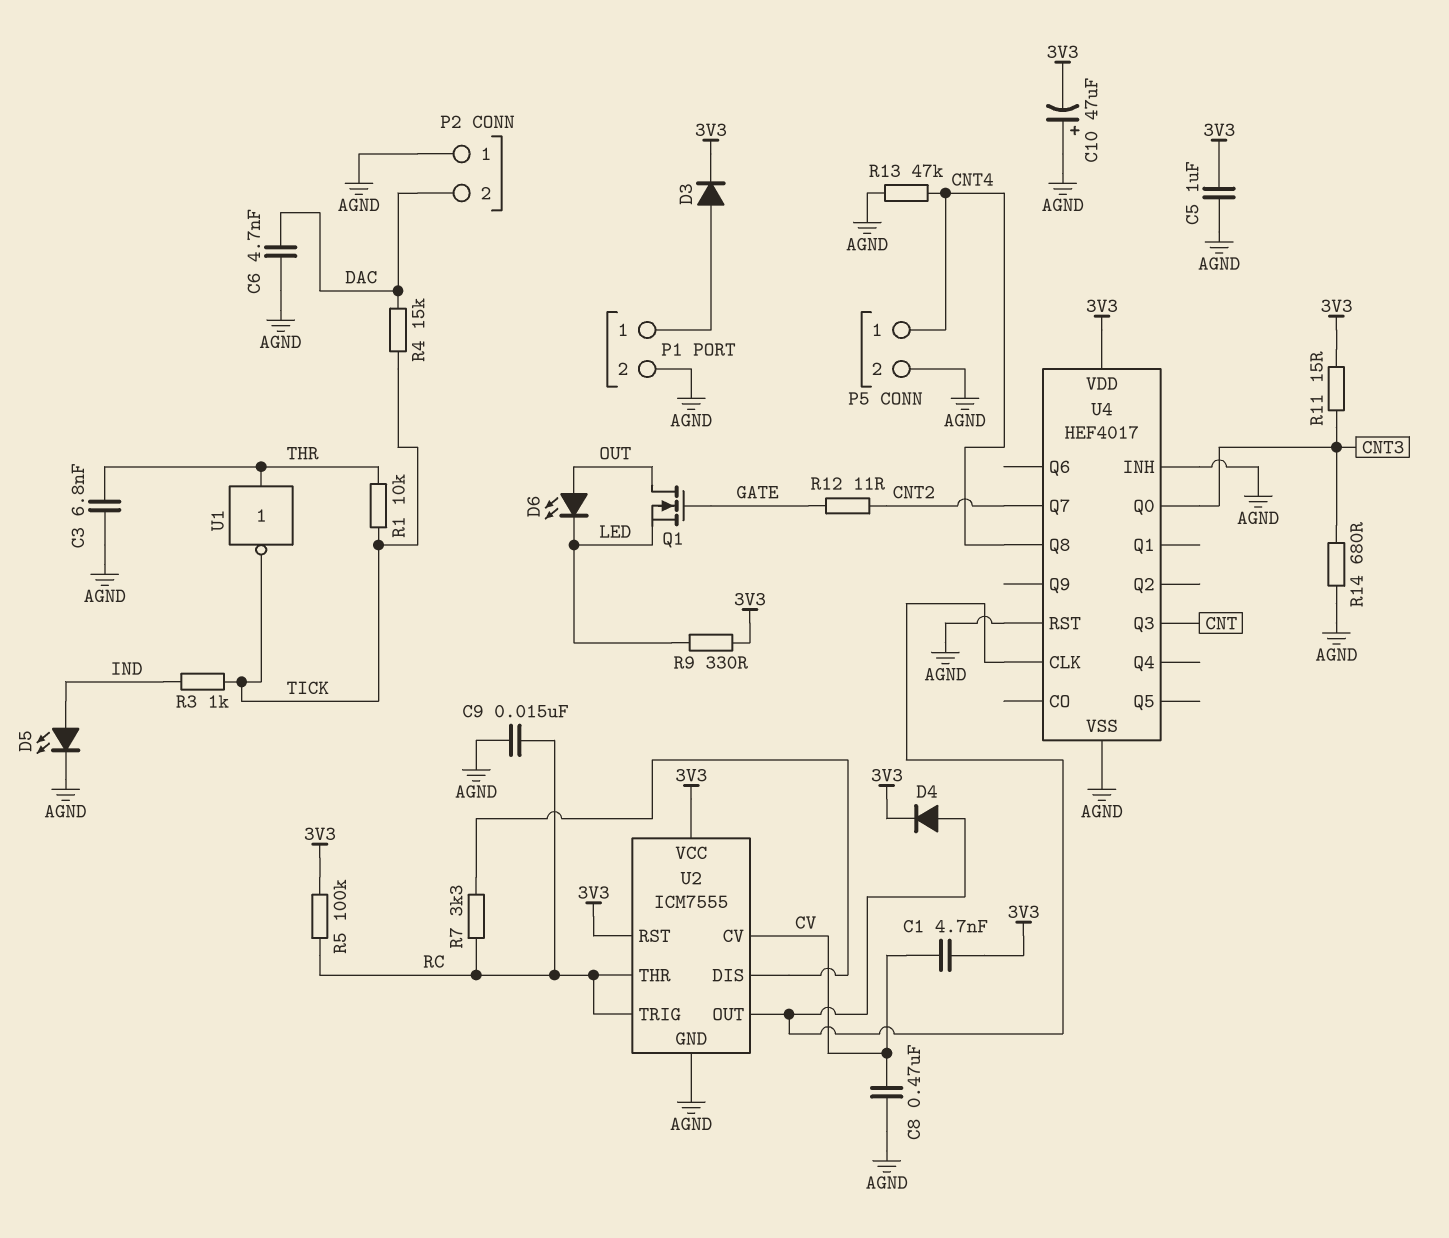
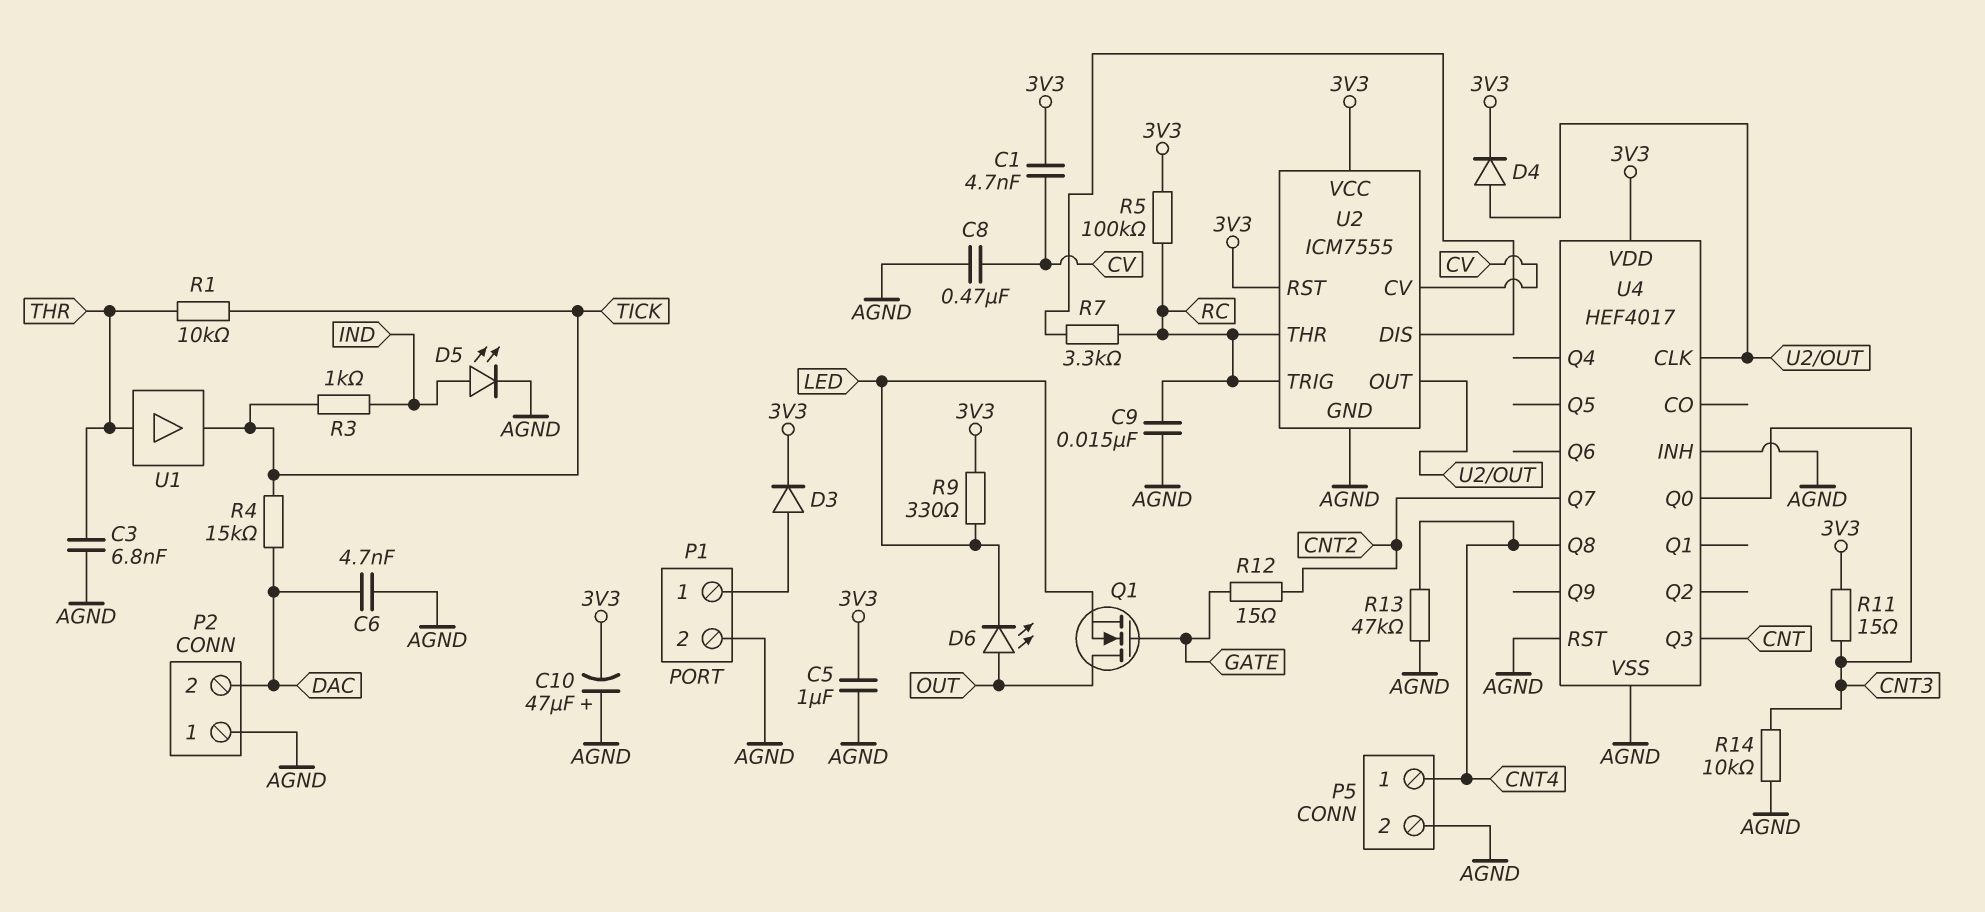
R12: 11 (CNT2, GATE) -> 15 (CNT2, GATE)
R14: 680 (AGND, CNT3) -> 10k (AGND, CNT3)
U1: NOT (in THR, out TICK) -> buffer (in THR, out TICK)

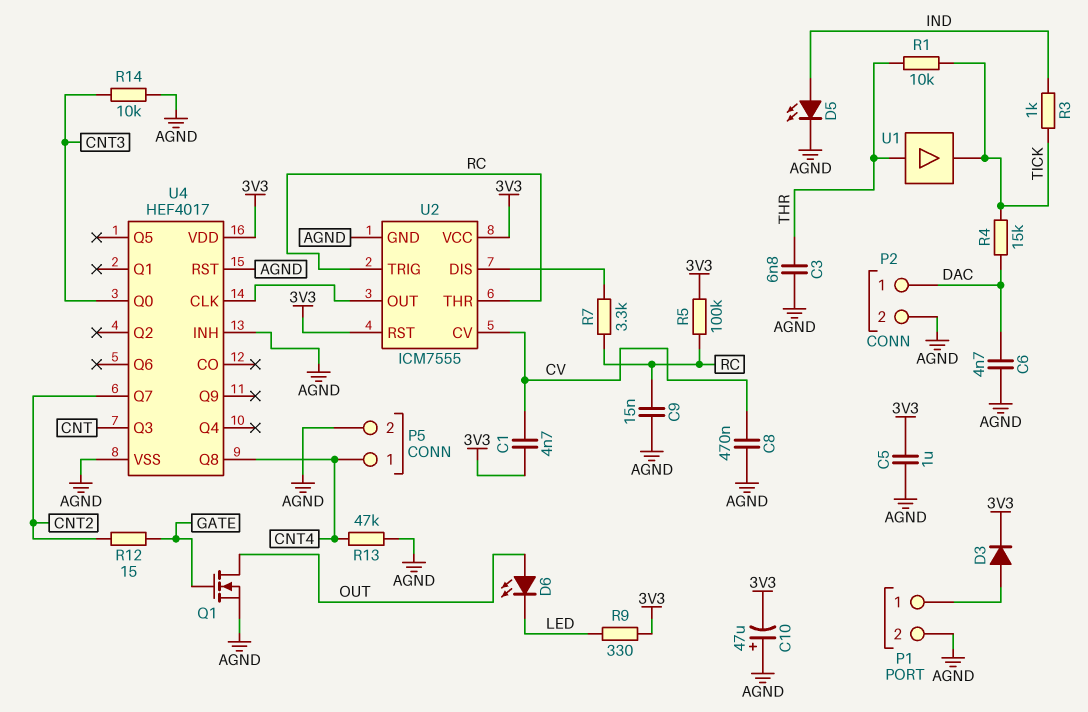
D4: diode (A U2/OUT, K 3V3) -> none
P2 pin 1: AGND -> DAC
P2 pin 2: DAC -> AGND
Q1: NMOS (G GATE, D OUT, S LED) -> NMOS (G GATE, D OUT, S AGND)
R11: 15 (3V3, CNT3) -> none

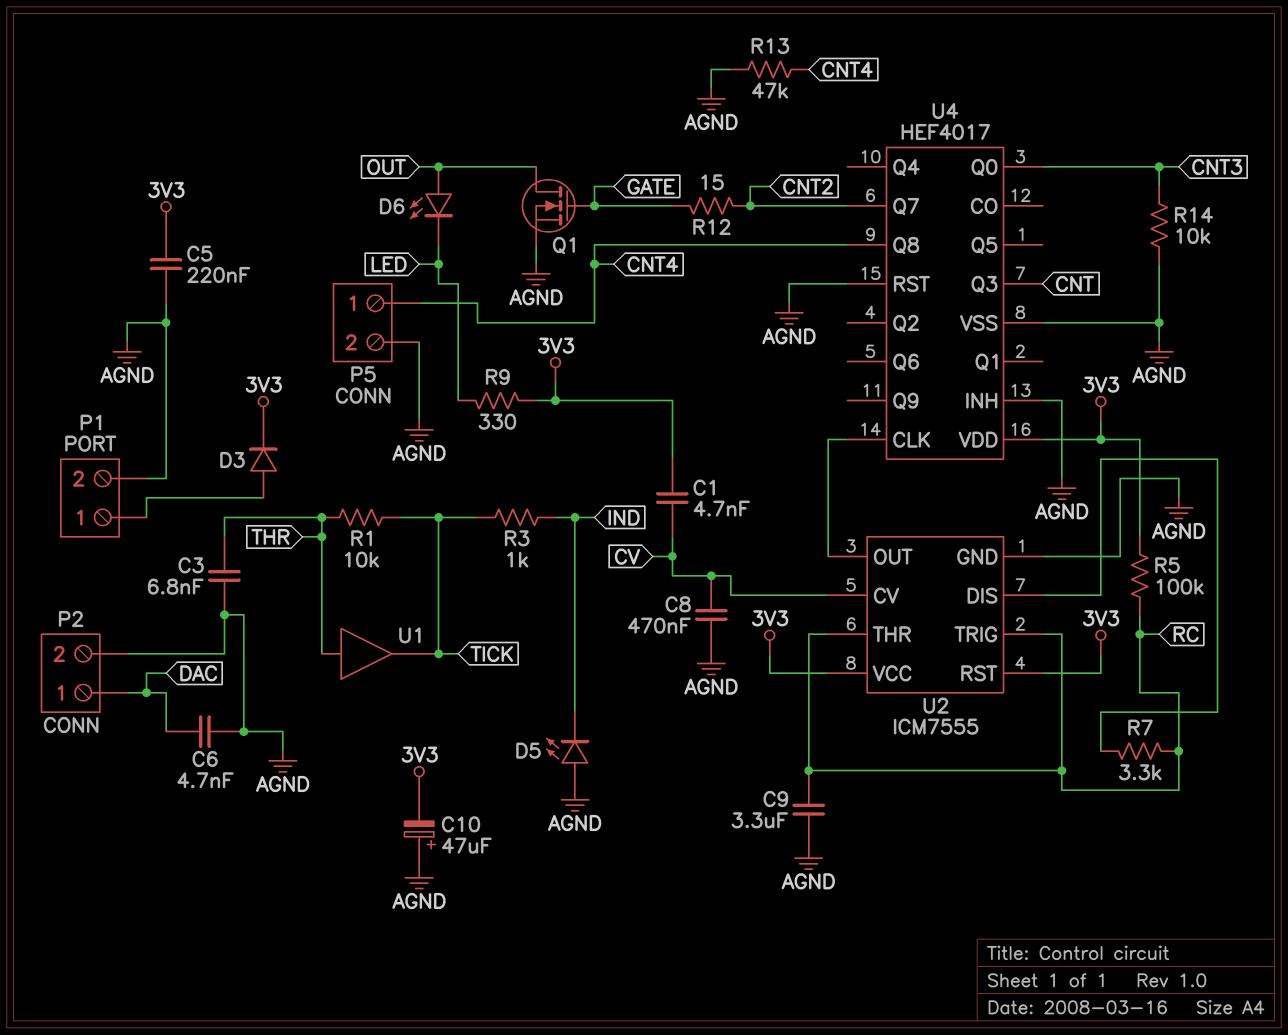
C5: 1uF (3V3, AGND) -> 220nF (3V3, AGND)
C9: 15nF (AGND, RC) -> 3.3uF (AGND, RC)
D5: LED (A IND, K AGND) -> LED (A AGND, K IND)
R4: 15k (DAC, TICK) -> none

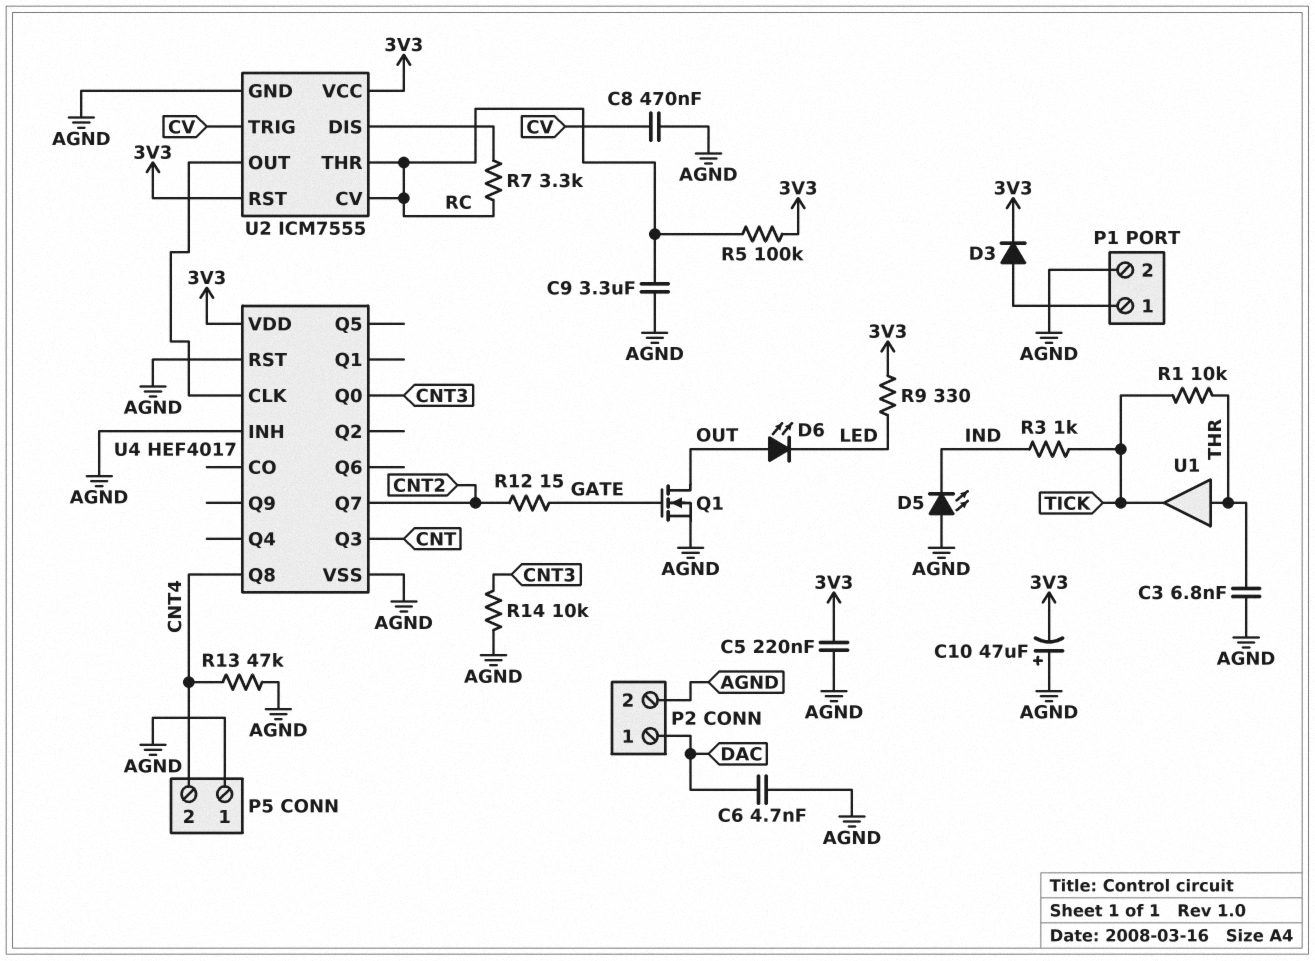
C1: 4.7nF (3V3, CV) -> none
P5 pin 1: CNT4 -> AGND
P5 pin 2: AGND -> CNT4
U2 pin CV: CV -> RC
U2 pin TRIG: RC -> CV

